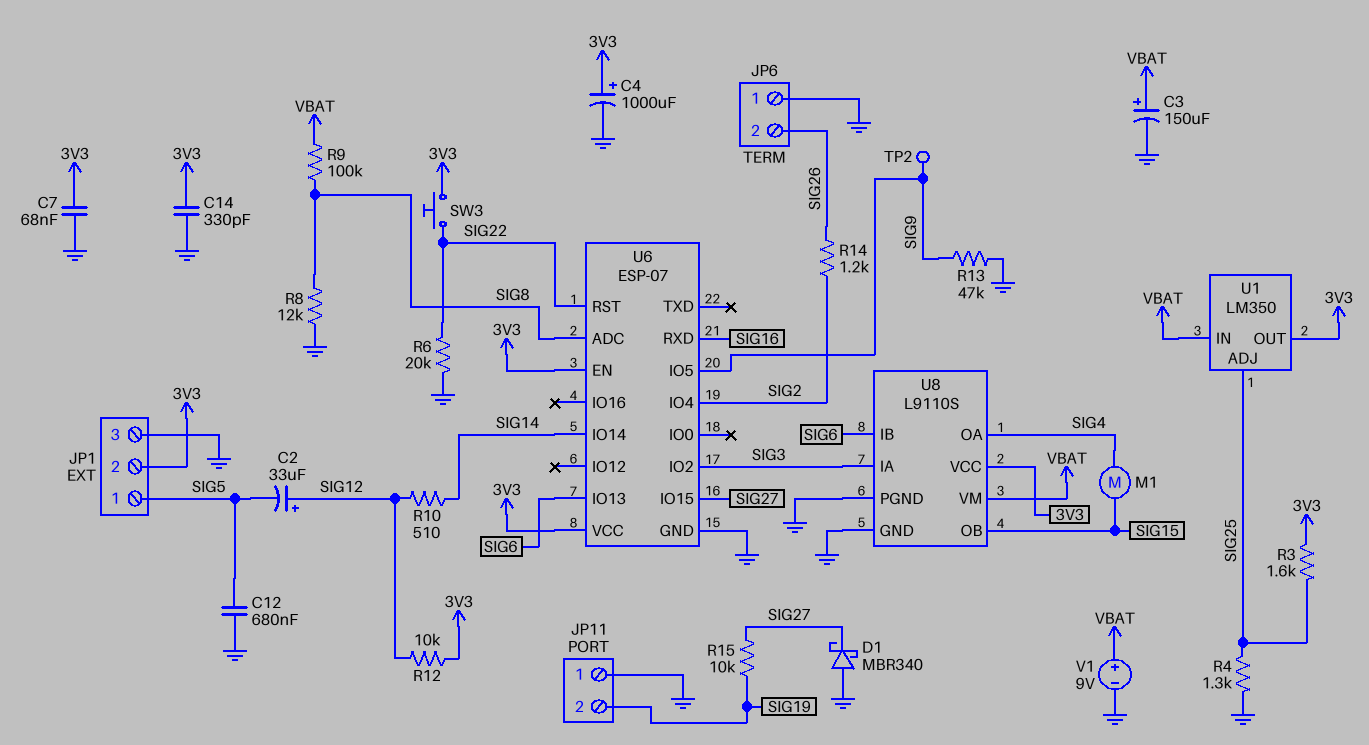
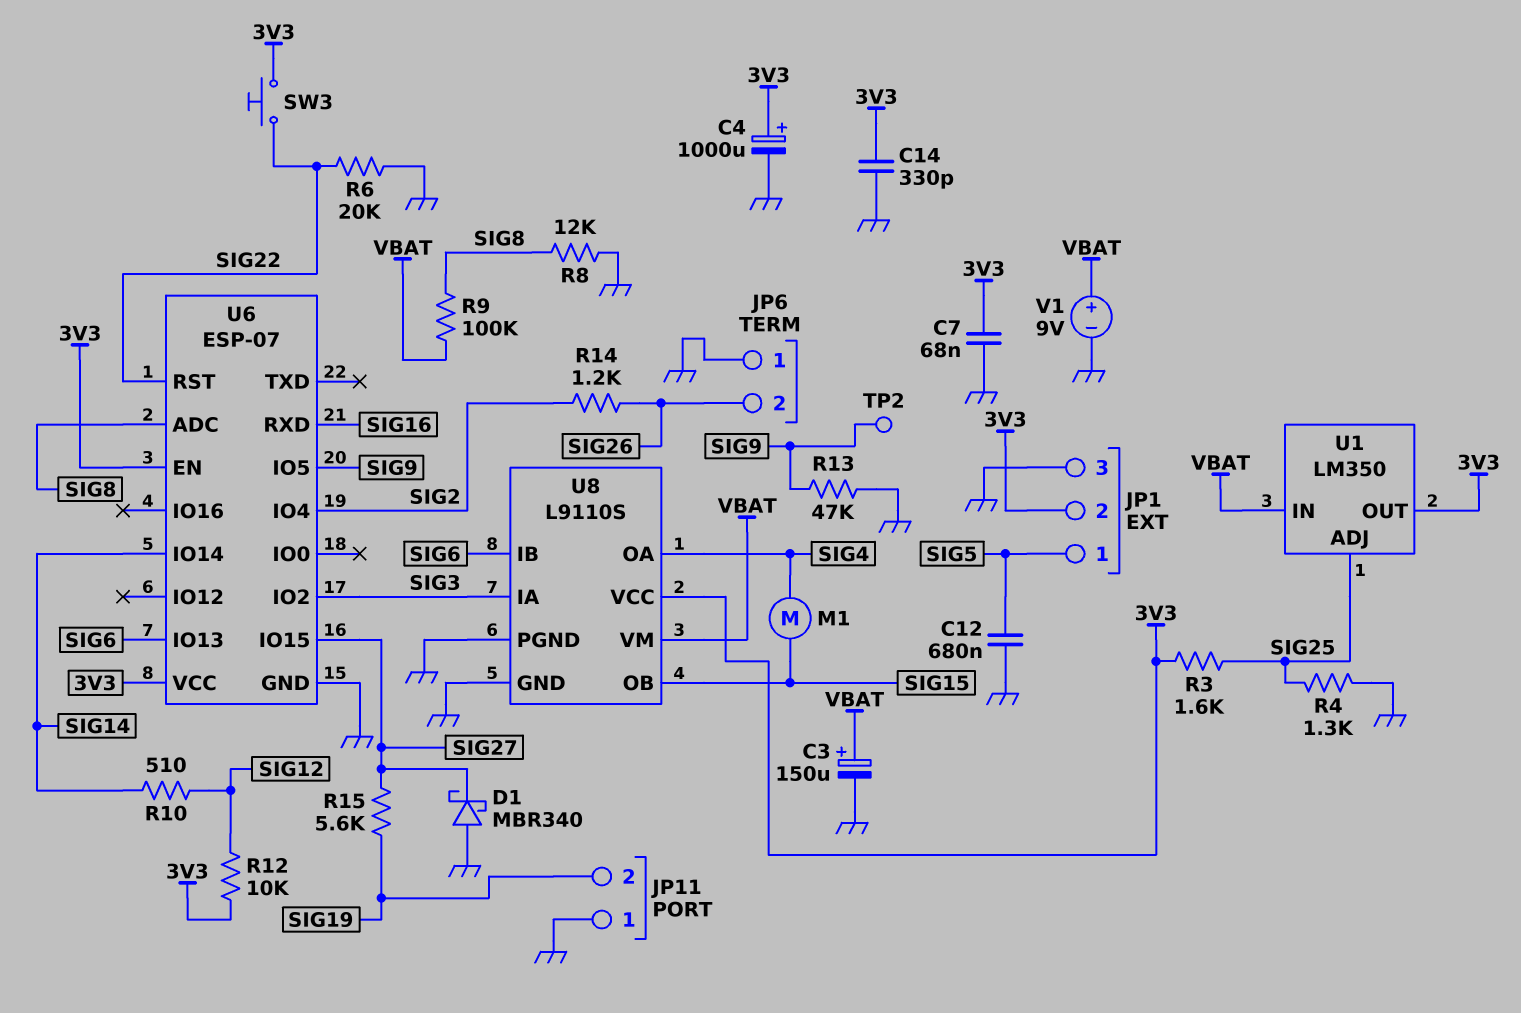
C2: 33uF (plus SIG12, minus SIG5) -> none
R15: 10k (SIG19, SIG27) -> 5.6k (SIG19, SIG27)

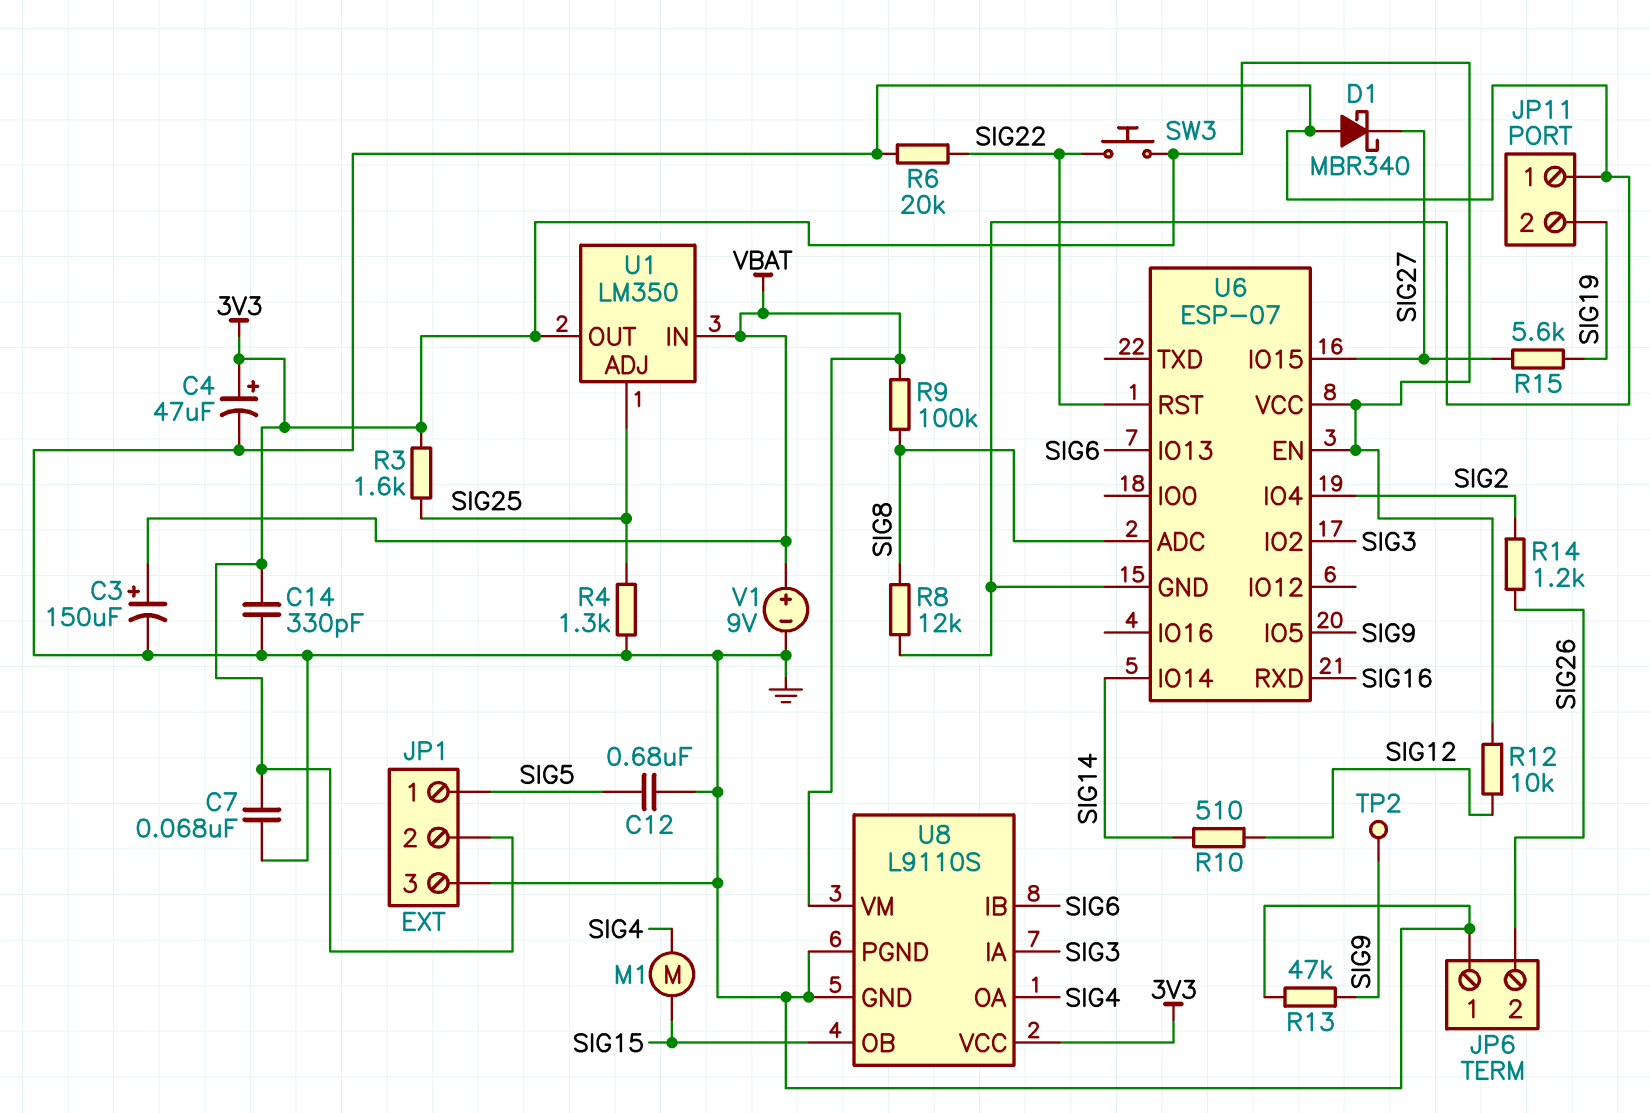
C4: 1000uF (plus 3V3, minus GND) -> 47uF (plus 3V3, minus GND)

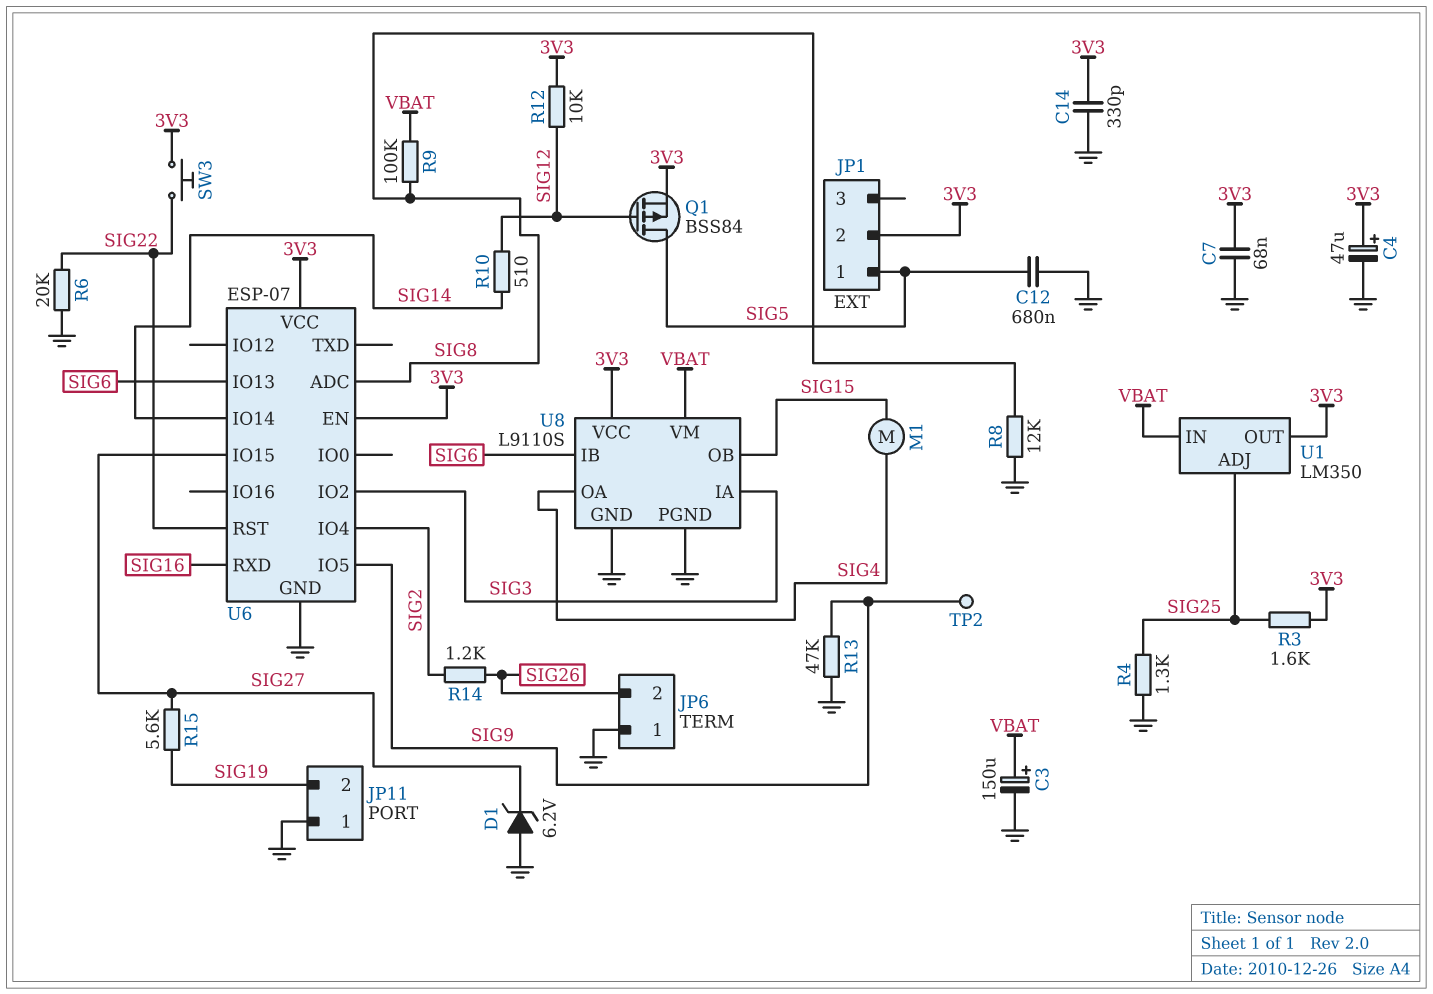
D1: schottky MBR340 (A GND, K SIG27) -> zener 6.2V (A GND, K SIG27)
JP1 pin 3: GND -> none
Q1: none -> PMOS BSS84 (G SIG12, D SIG5, S 3V3)
V1: 9V (plus VBAT, minus GND) -> none

